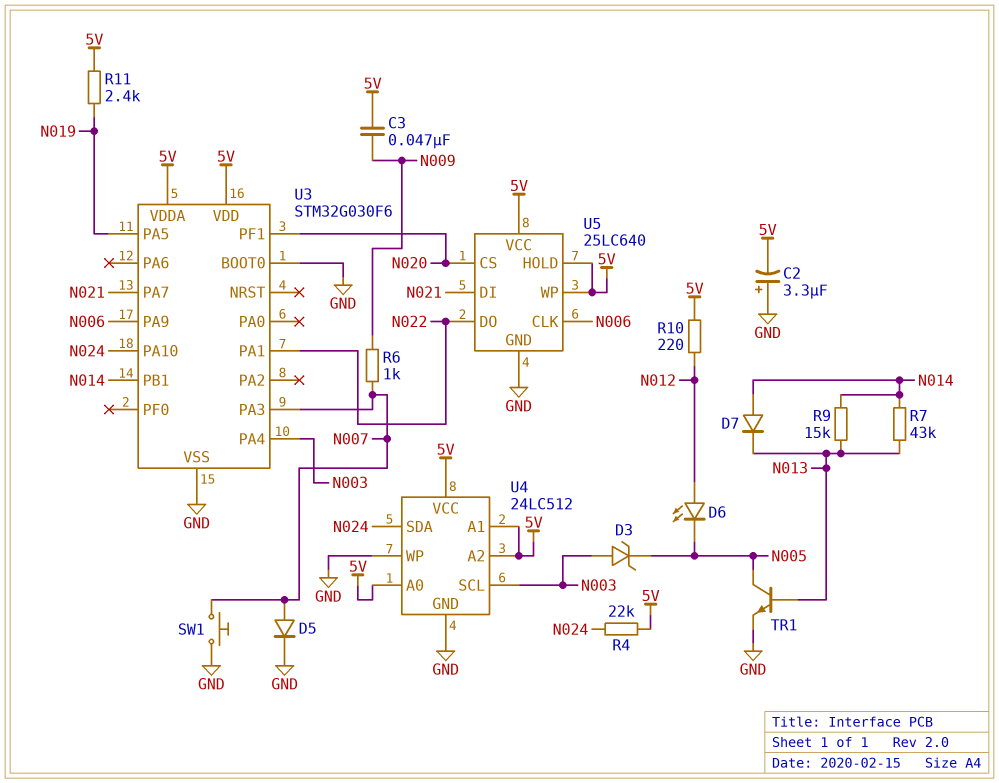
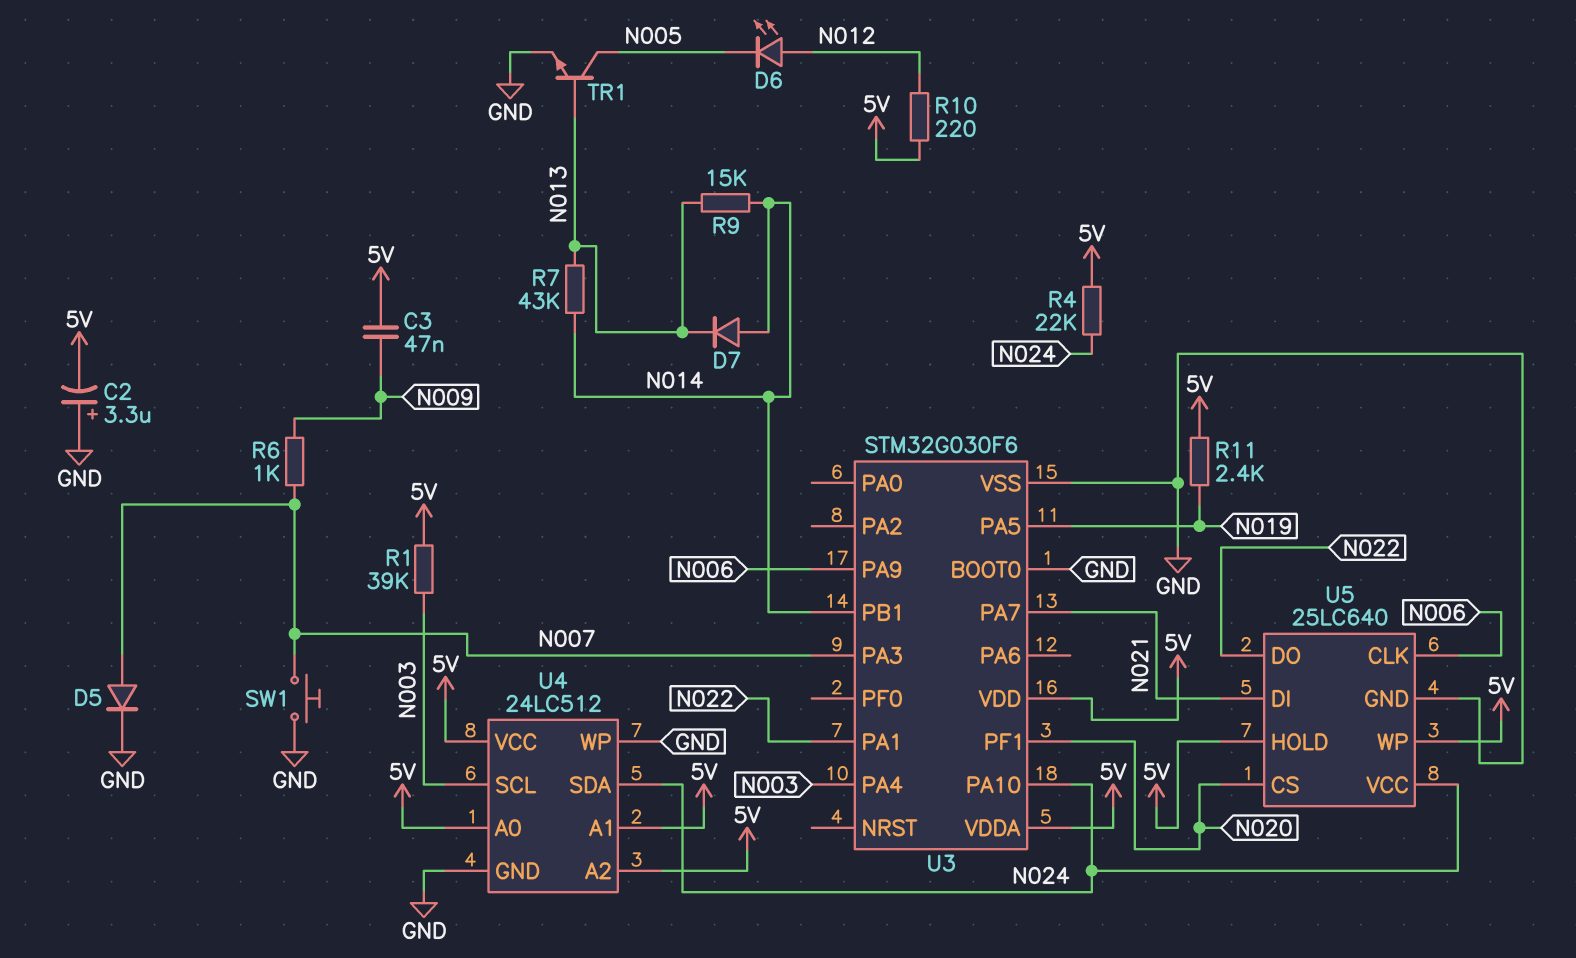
D3: zener (A N003, K N005) -> none
R1: none -> 39k (5V, N003)
U5 pin VCC: 5V -> N024

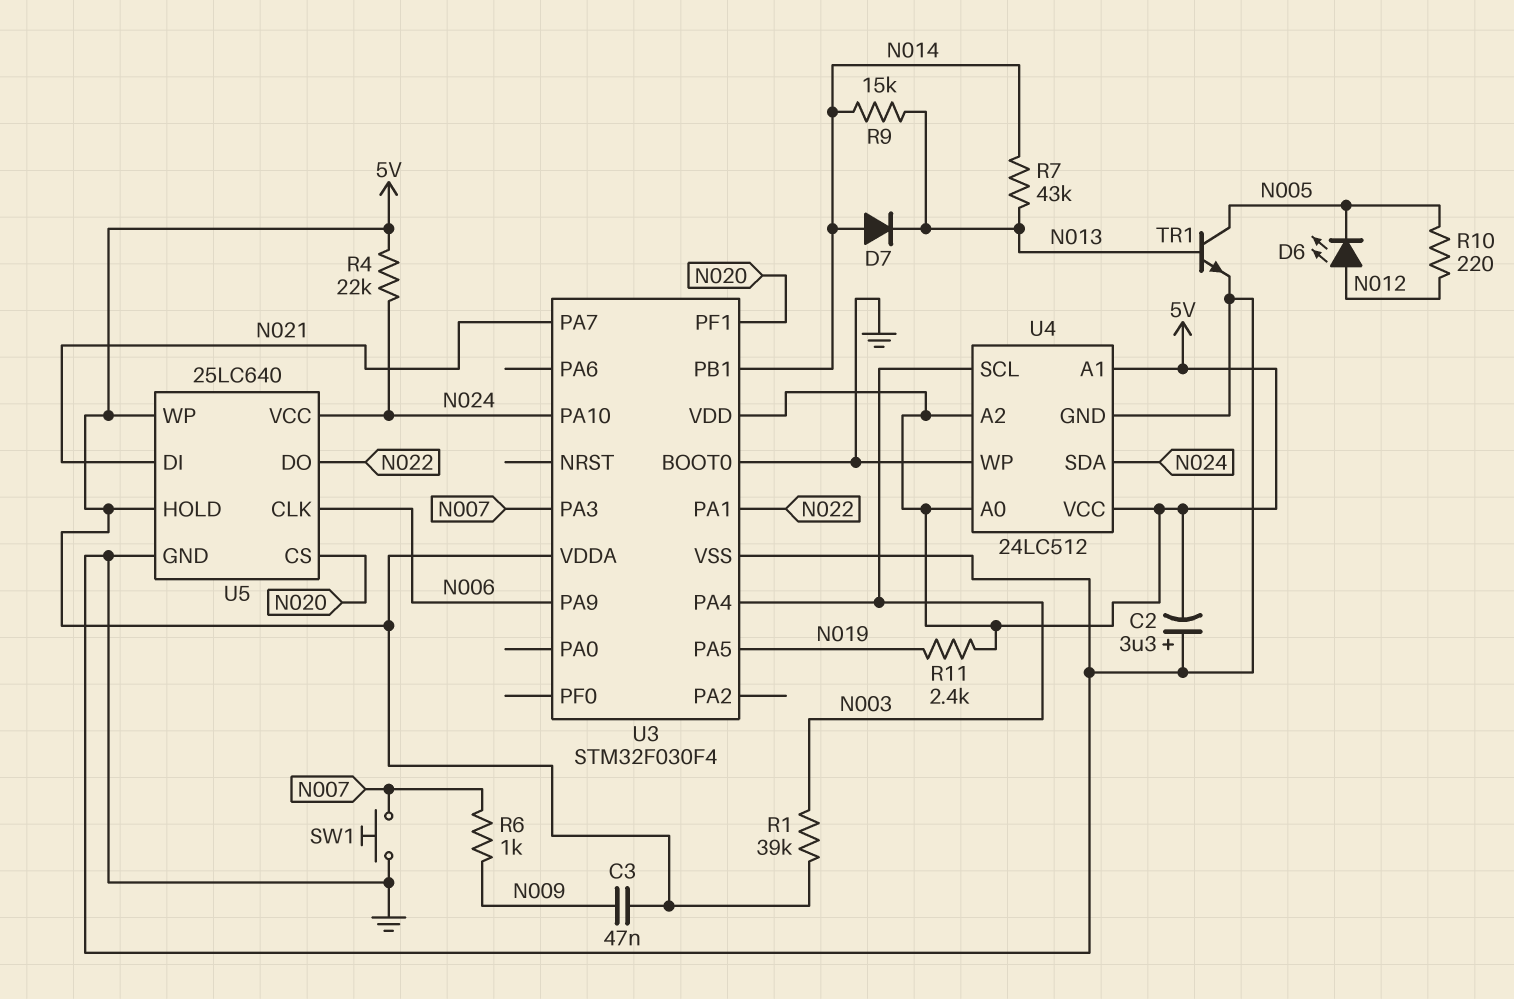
D5: diode (A N007, K GND) -> none
R10: 220 (5V, N012) -> 220 (N005, N012)
U3: STM32G030F6 -> STM32F030F4

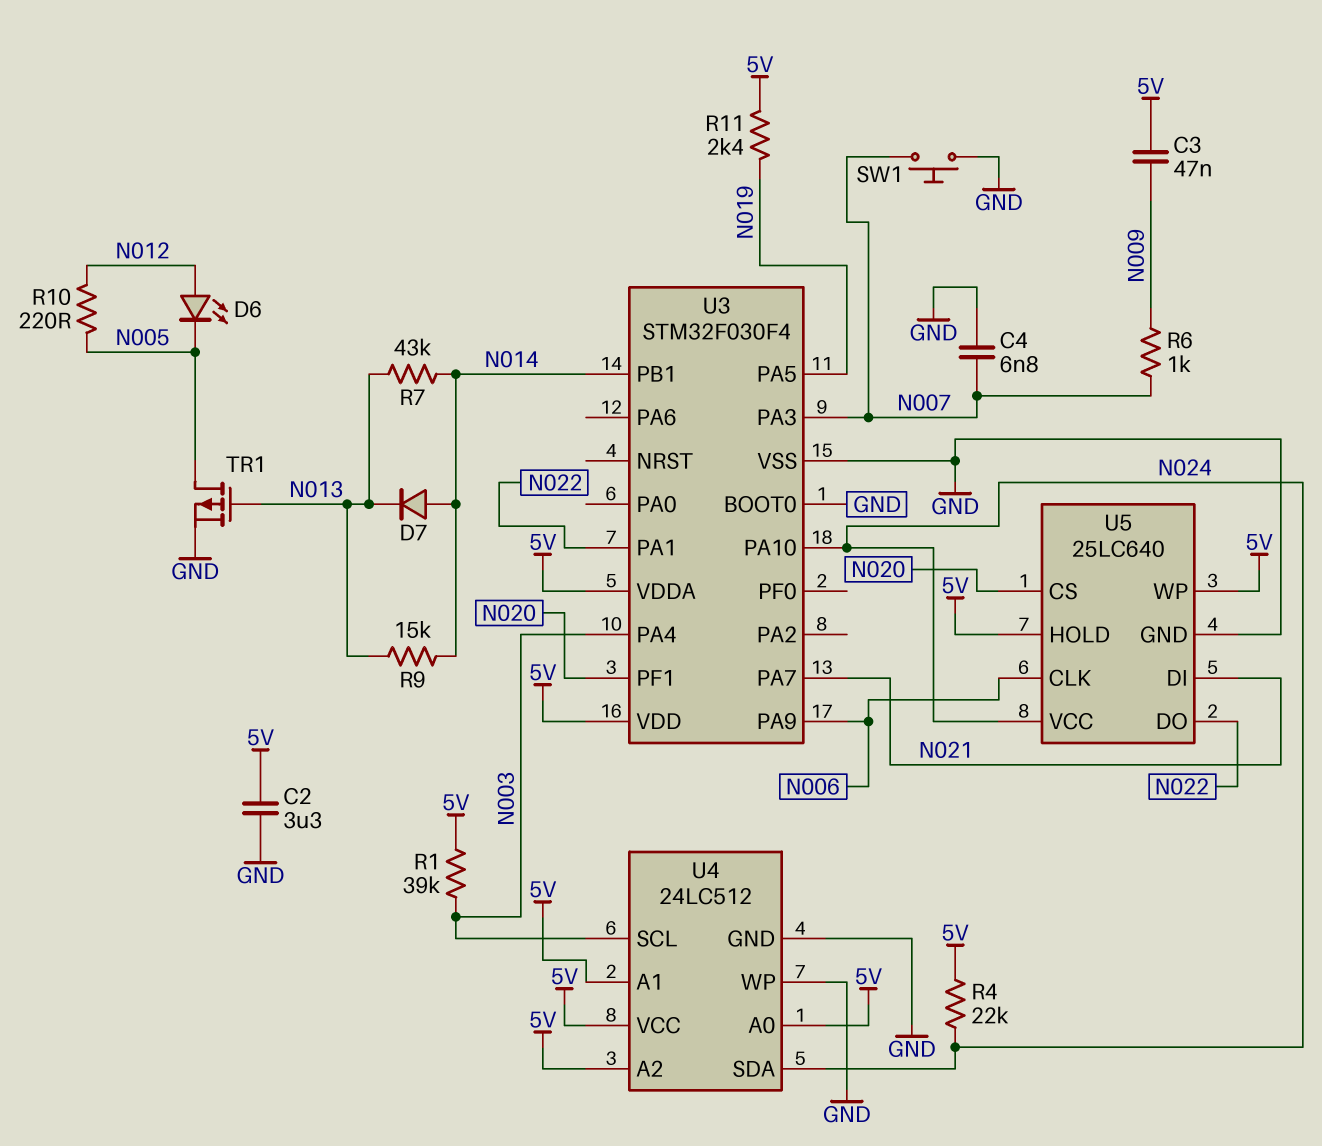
C2: 3.3uF (plus GND, minus 5V) -> 3.3uF (5V, GND)
C4: none -> 6.8nF (GND, N007)
TR1: NPN (B N013, C N005, E GND) -> PMOS (G N013, D N005, S GND)

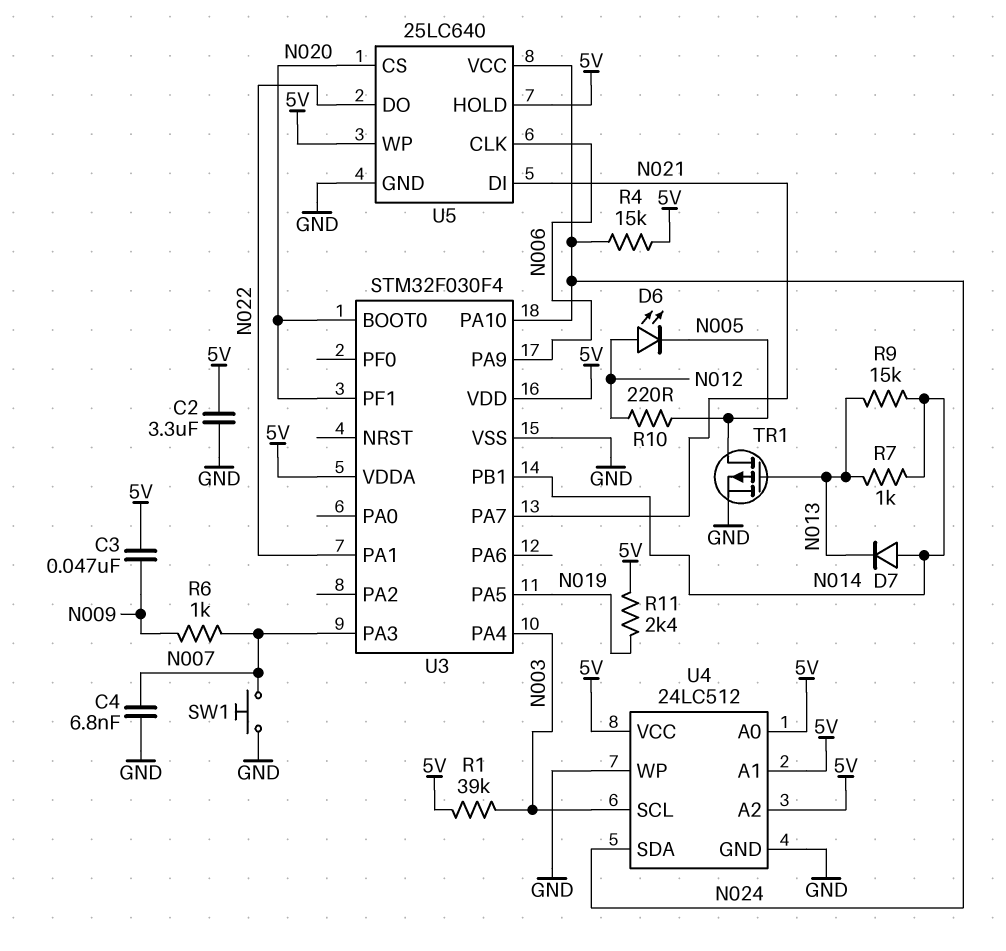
R4: 22k (5V, N024) -> 15k (5V, N024)
R7: 43k (N013, N014) -> 1k (N013, N014)
U3 pin BOOT0: GND -> N020

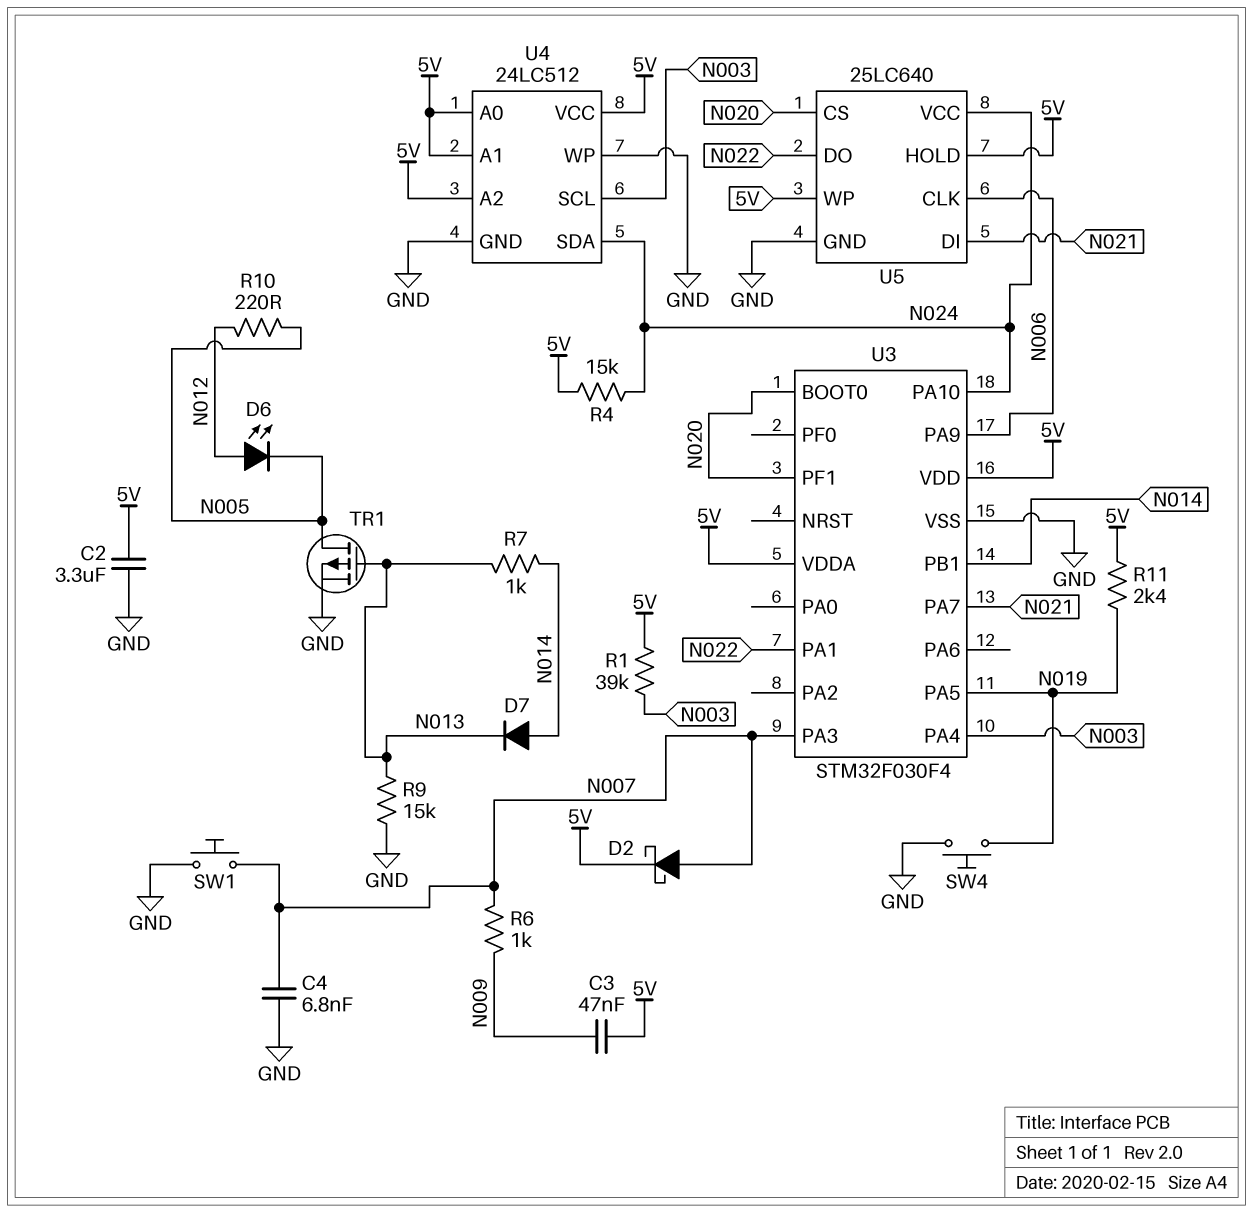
D2: none -> schottky (A N007, K 5V)
R9: 15k (N013, N014) -> 15k (GND, N013)
SW4: none -> button (GND, N019)

